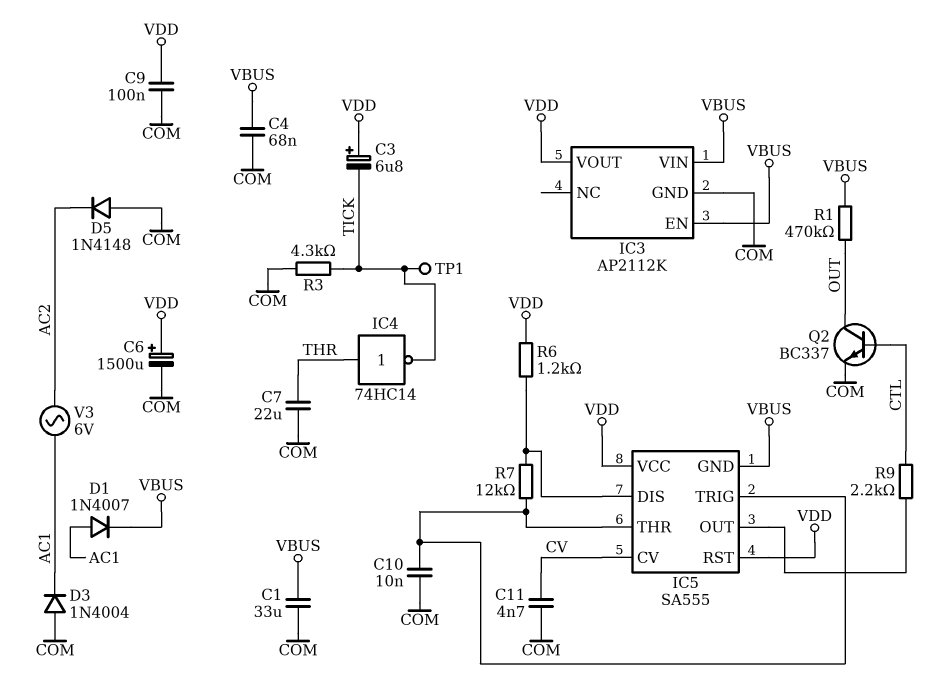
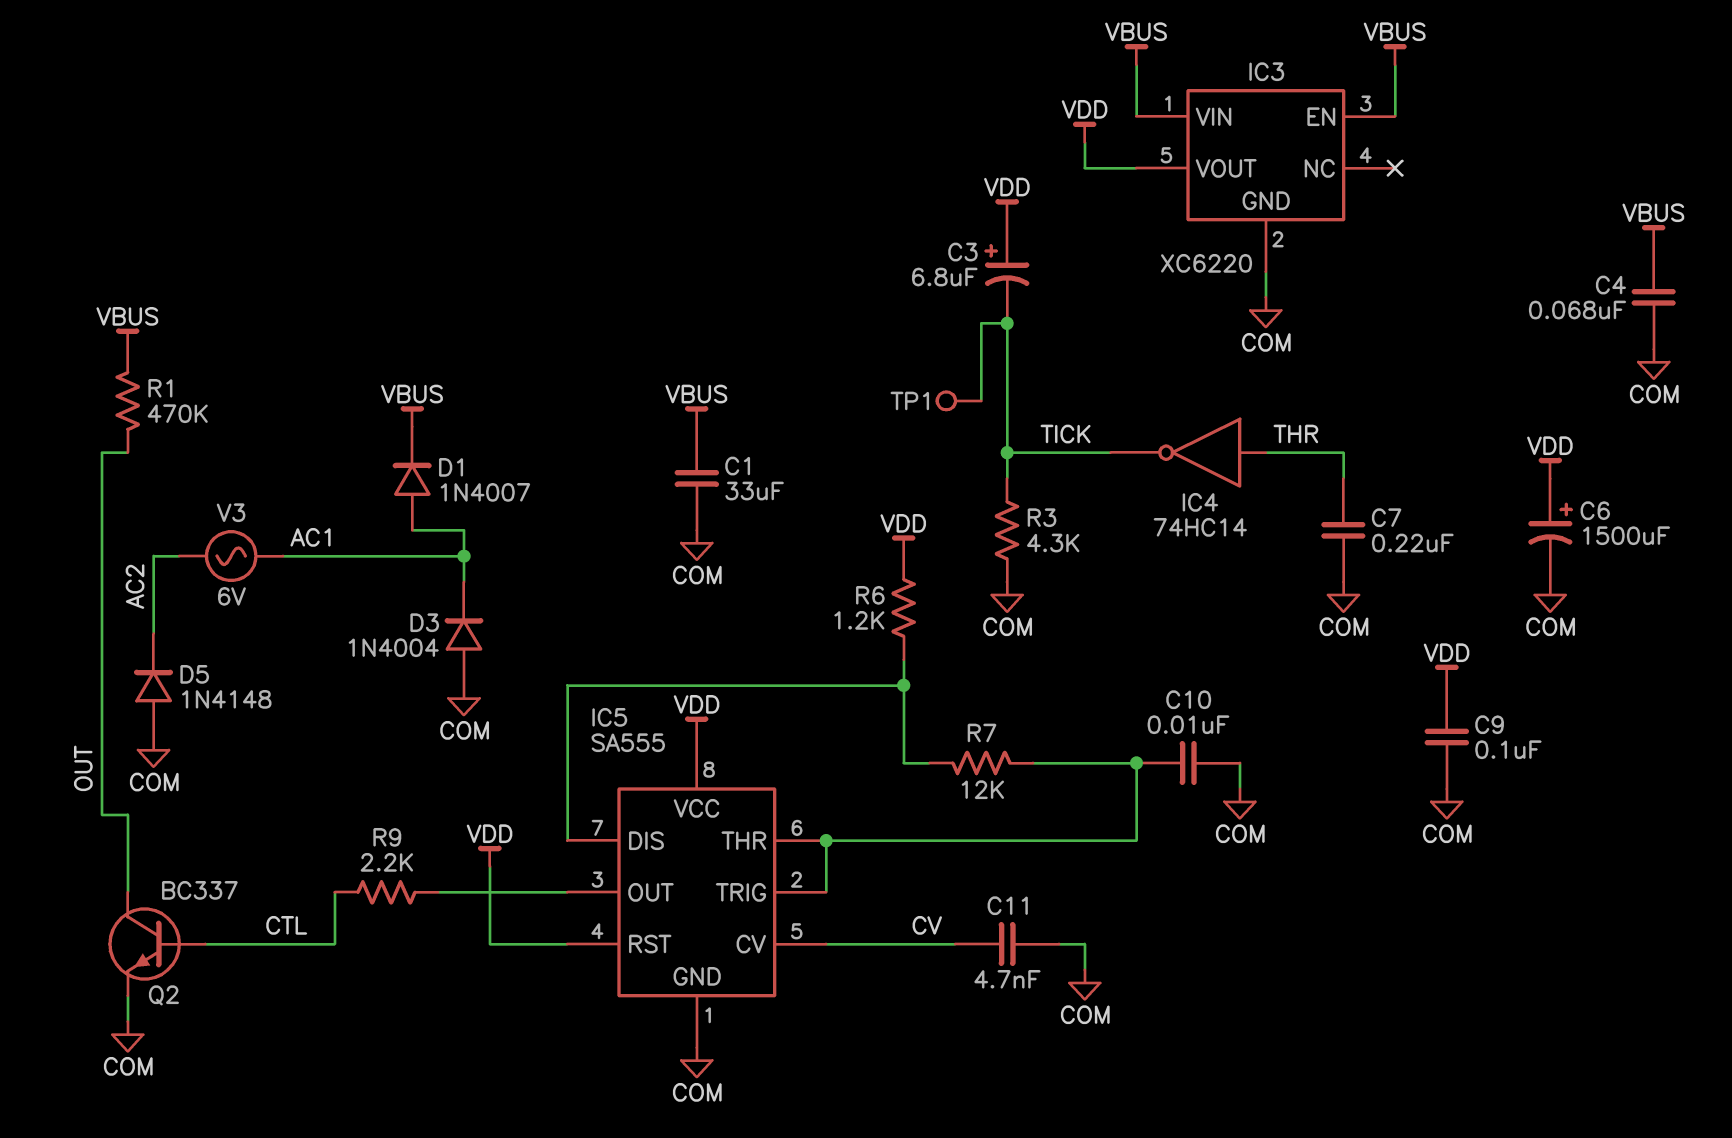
C7: 22uF (COM, THR) -> 220nF (COM, THR)
IC3: AP2112K -> XC6220
IC5 pin GND: VBUS -> COM

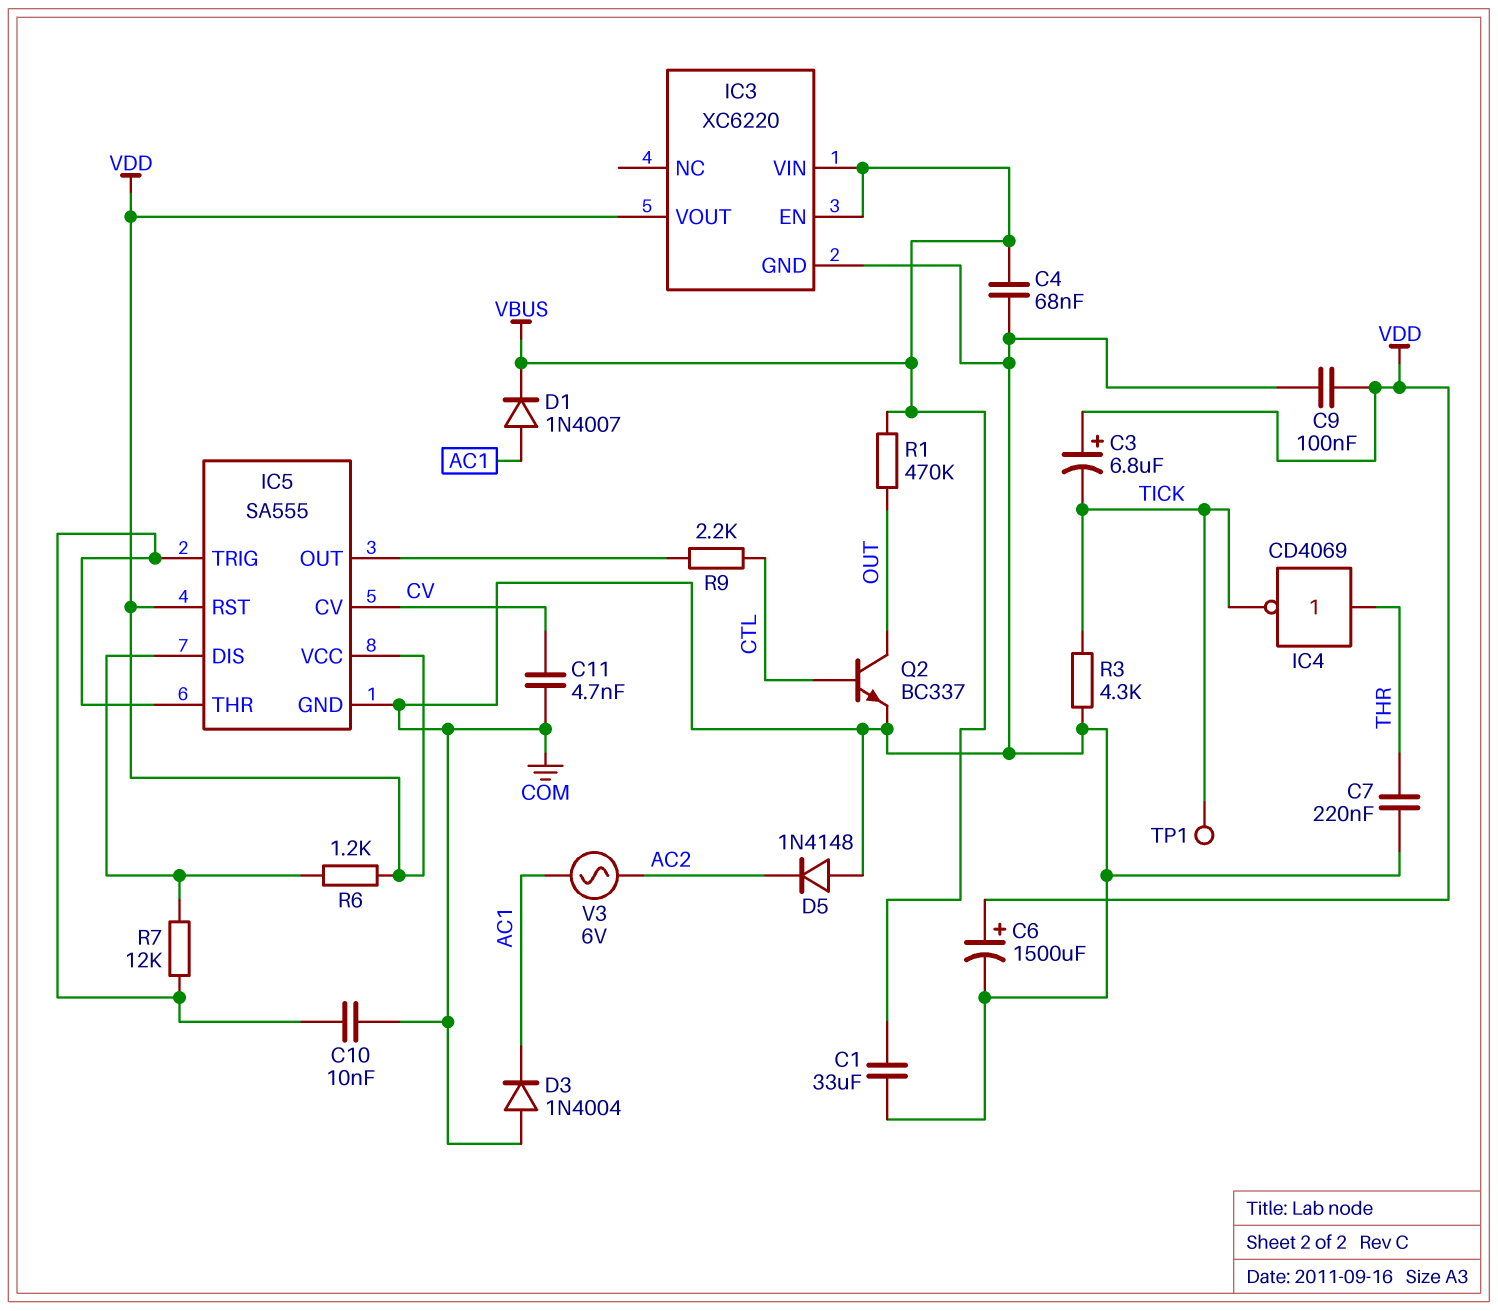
IC4: NOT 74HC14 (in THR, out TICK) -> NOT CD4069 (in THR, out TICK)

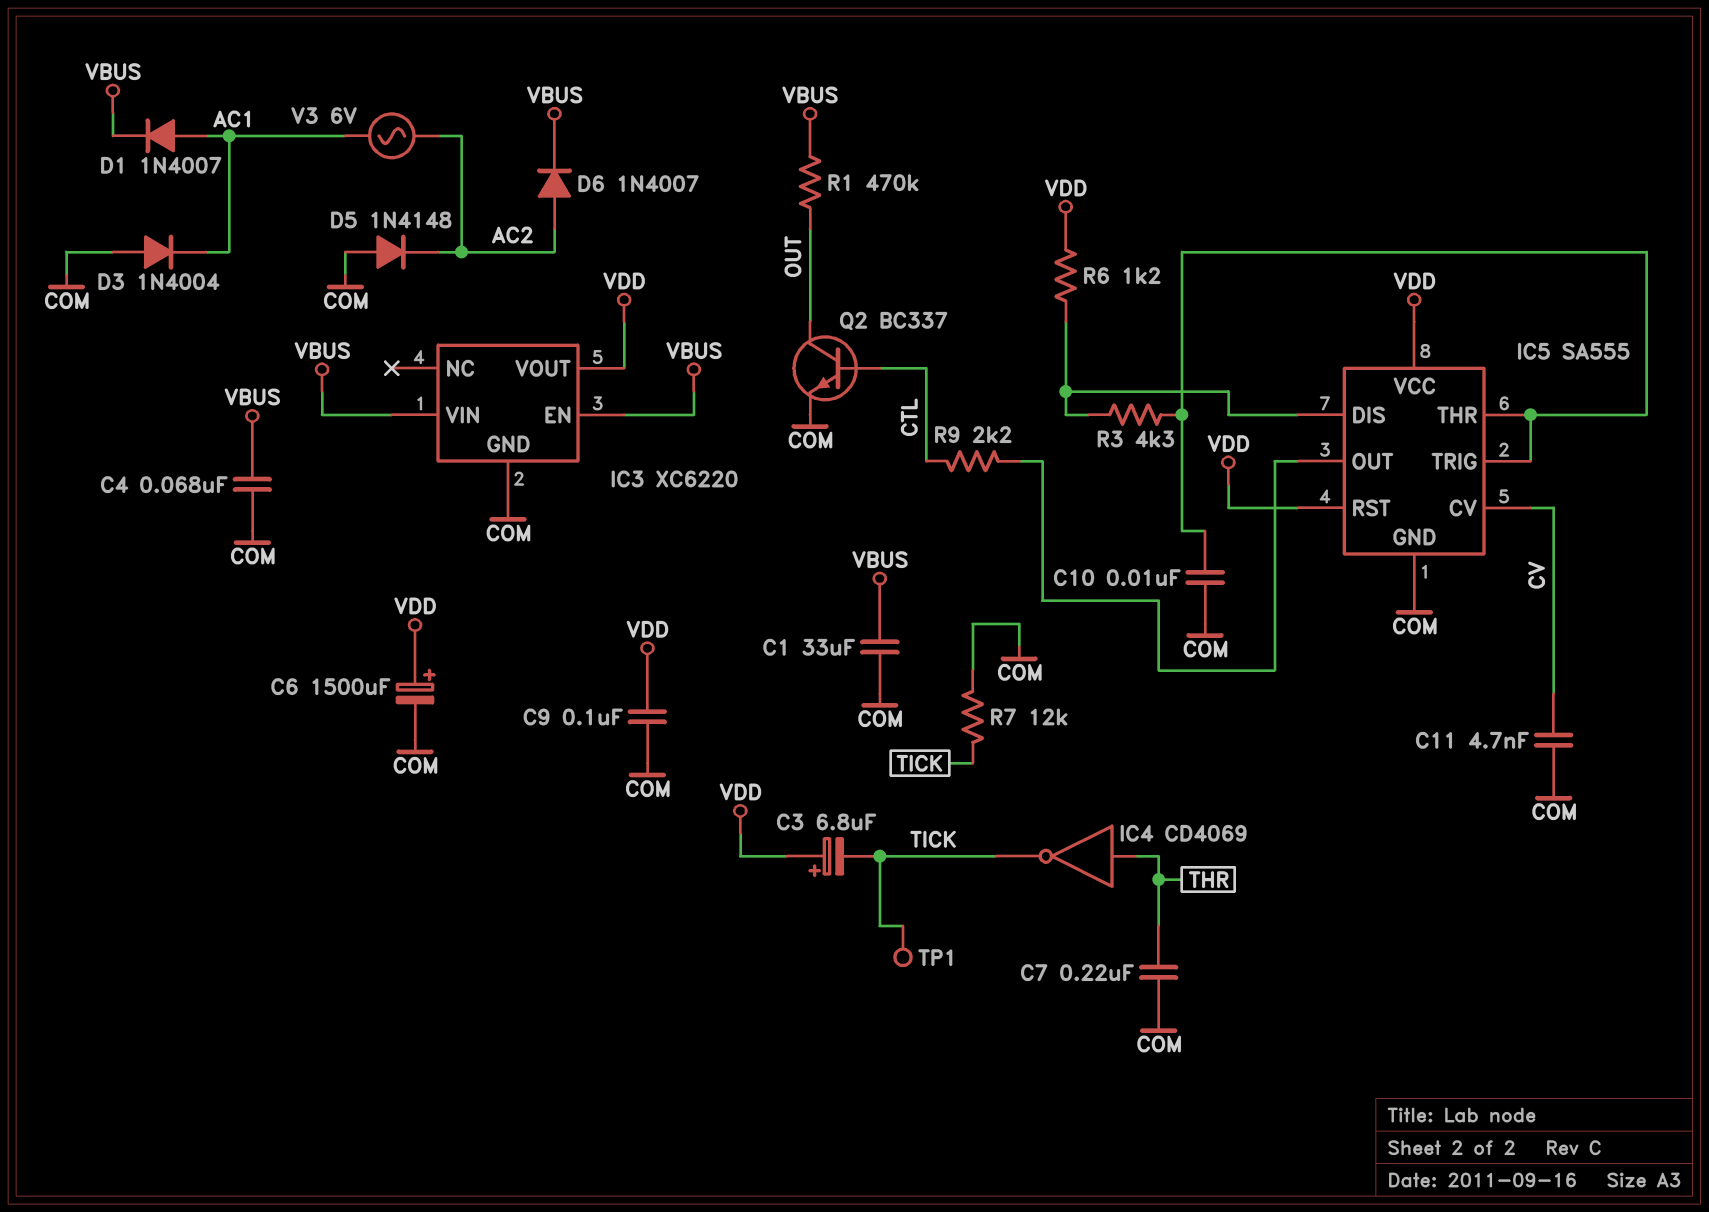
D6: none -> diode 1N4007 (A AC2, K VBUS)
R3: 4.3k (COM, TICK) -> 4.3k (IC5/DIS, IC5/THR)
R7: 12k (IC5/DIS, IC5/THR) -> 12k (COM, TICK)

